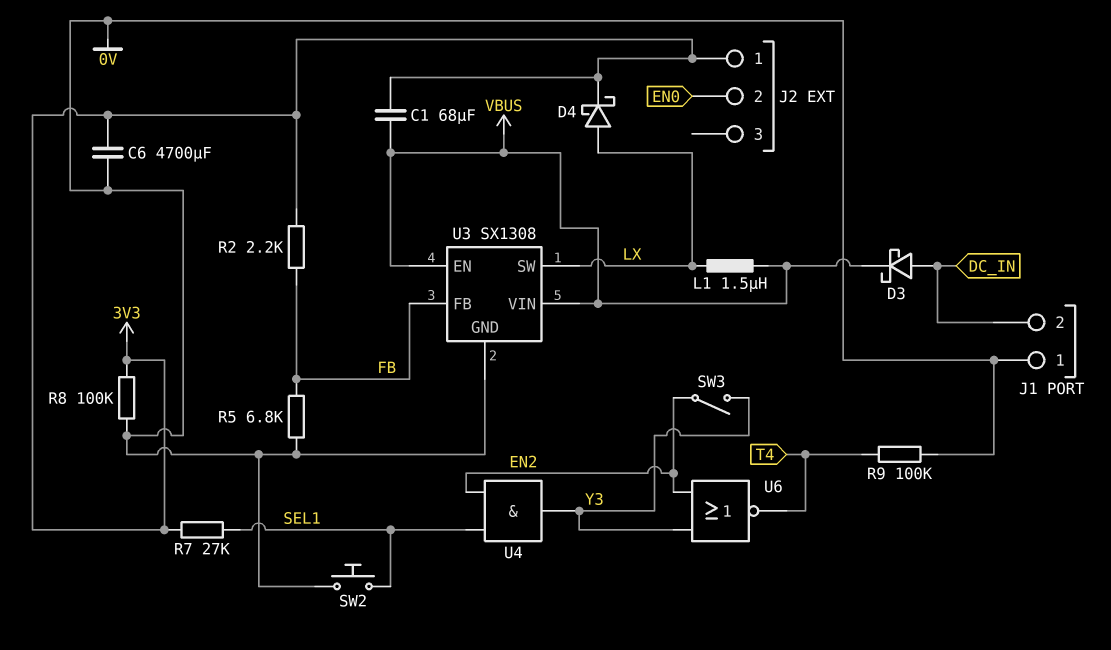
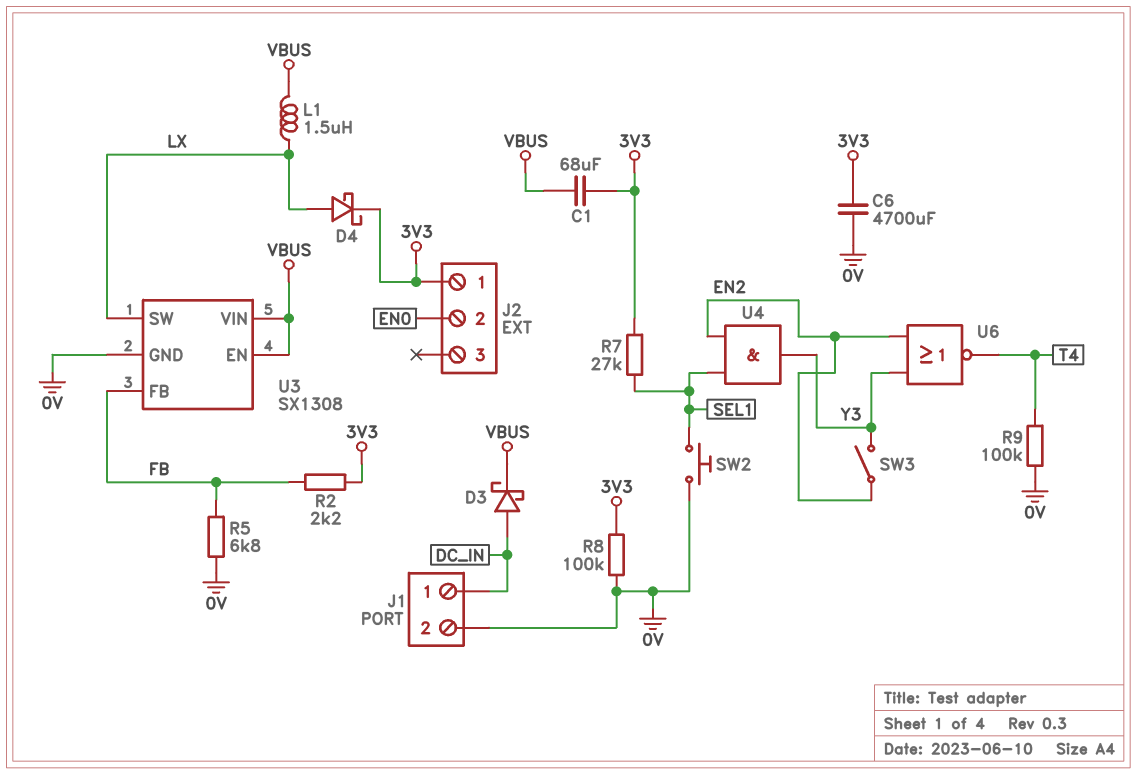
J1 pin 1: 0V -> DC_IN
J1 pin 2: DC_IN -> 0V

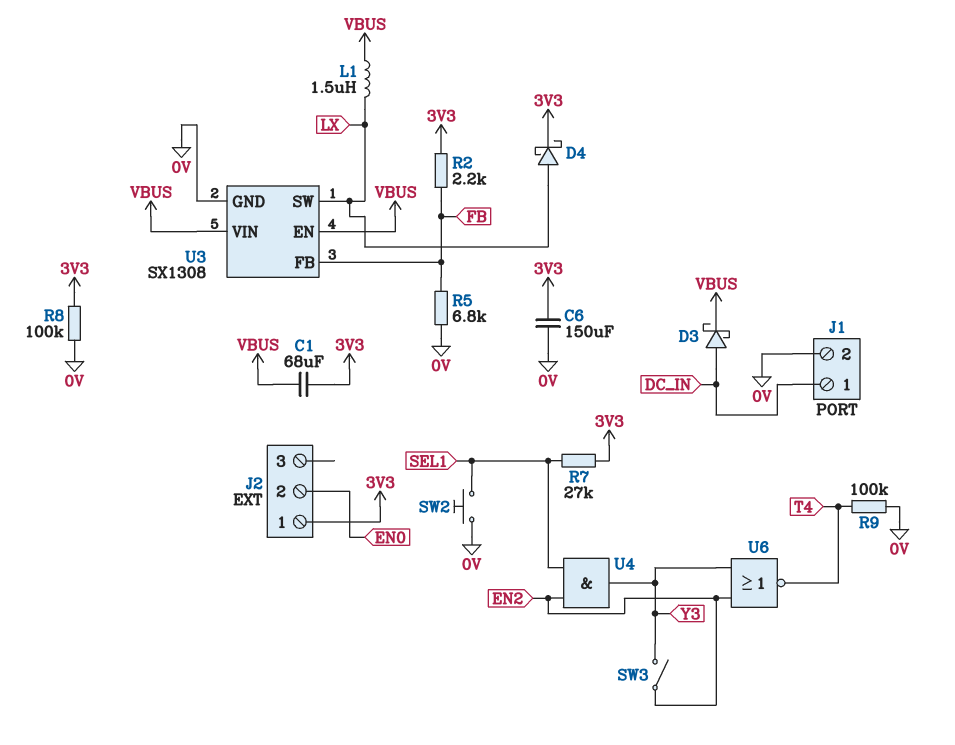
C6: 4700uF (0V, 3V3) -> 150uF (0V, 3V3)

